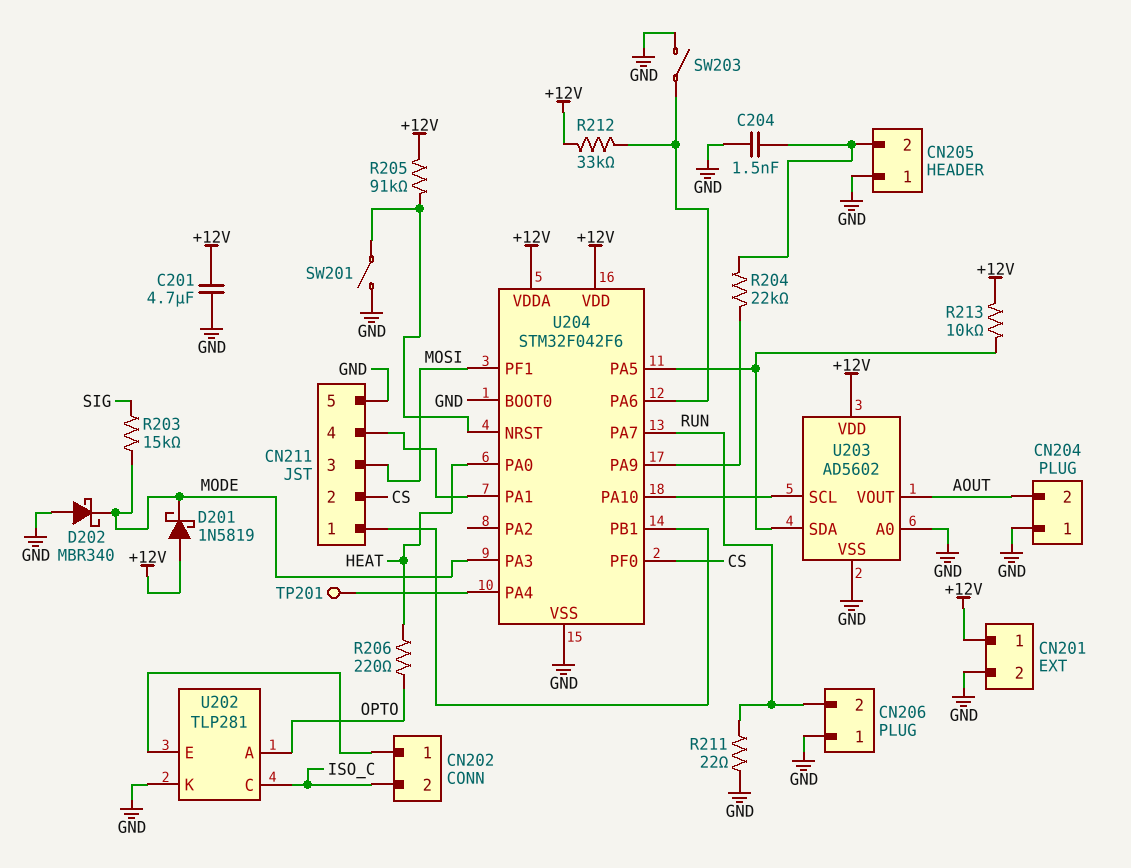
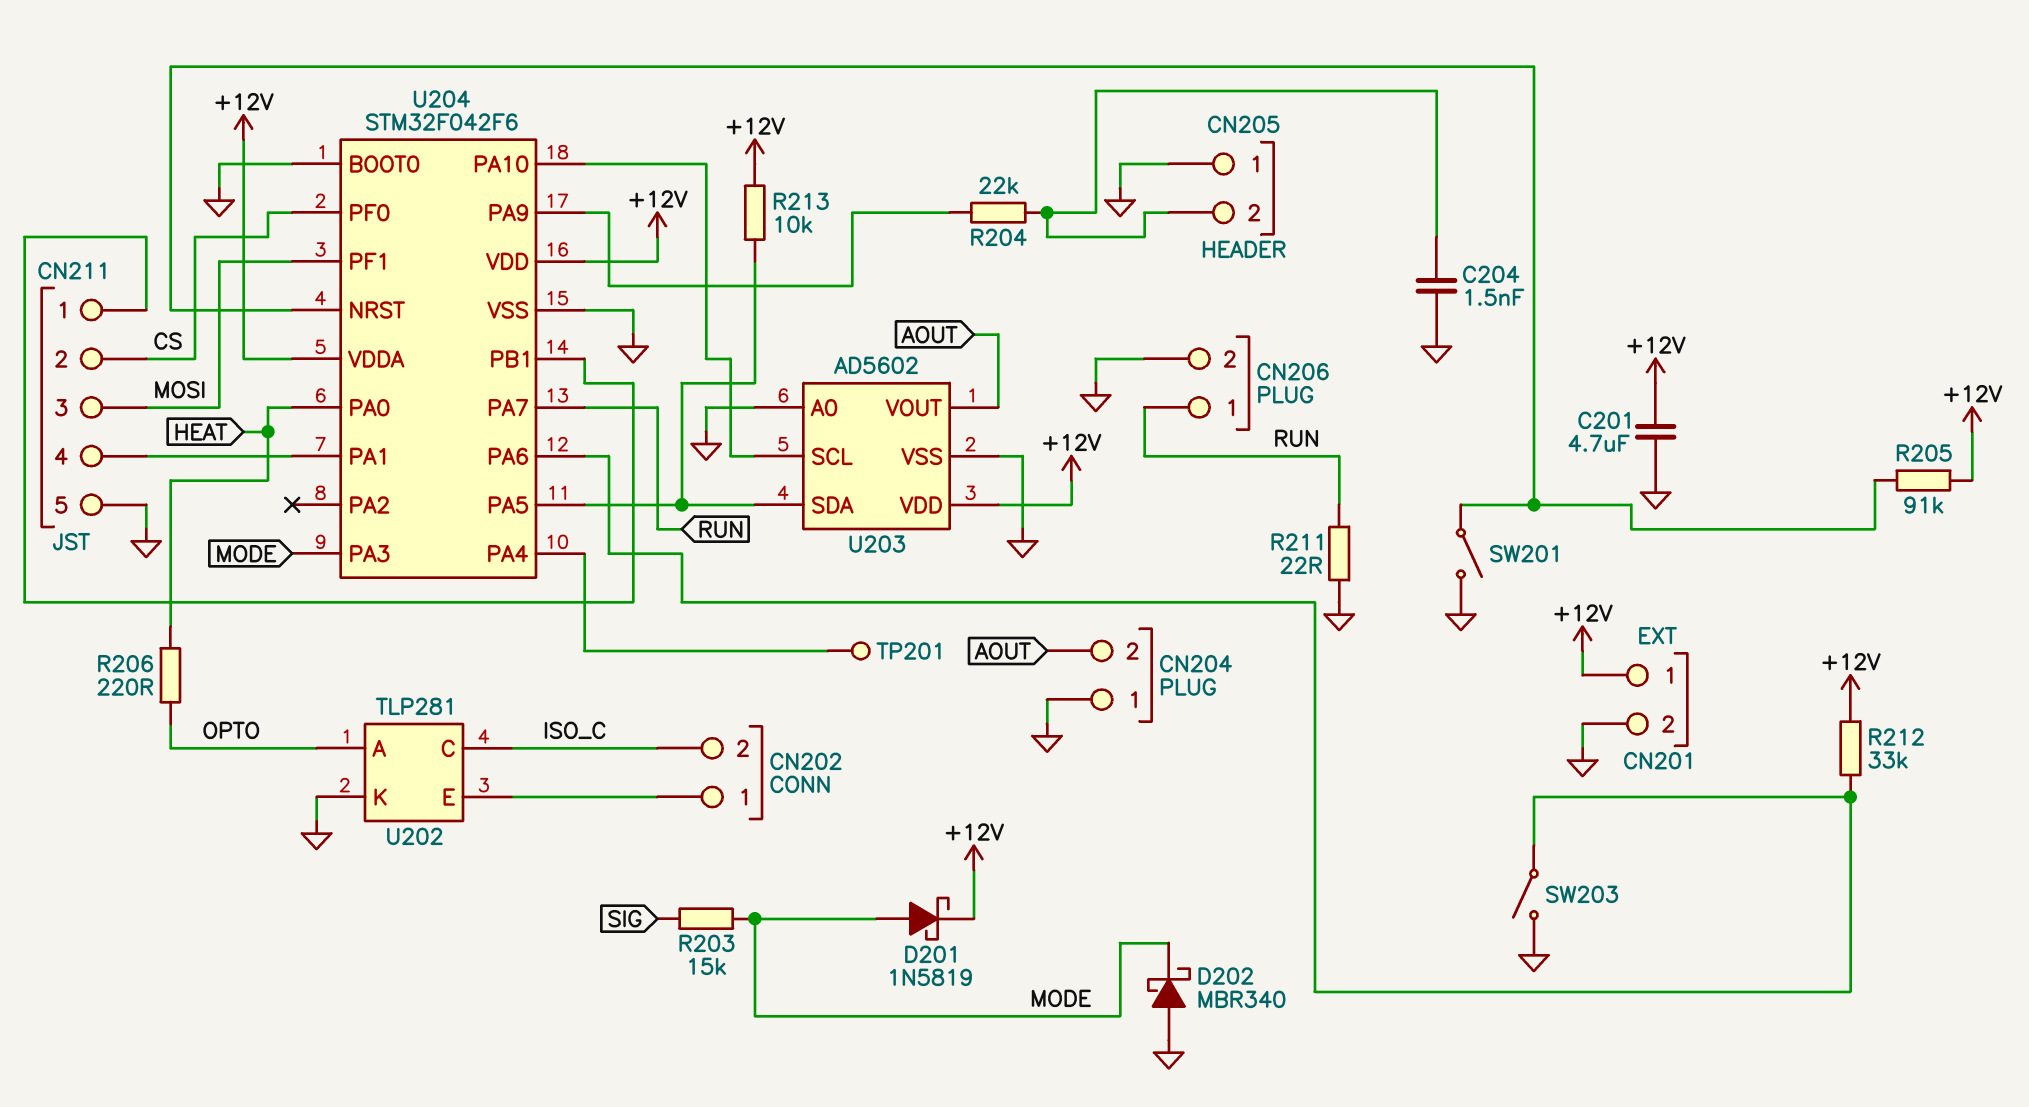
CN206 pin 1: GND -> RUN
CN206 pin 2: RUN -> GND
D201: schottky 1N5819 (A +12V, K MODE) -> schottky 1N5819 (A MODE, K +12V)

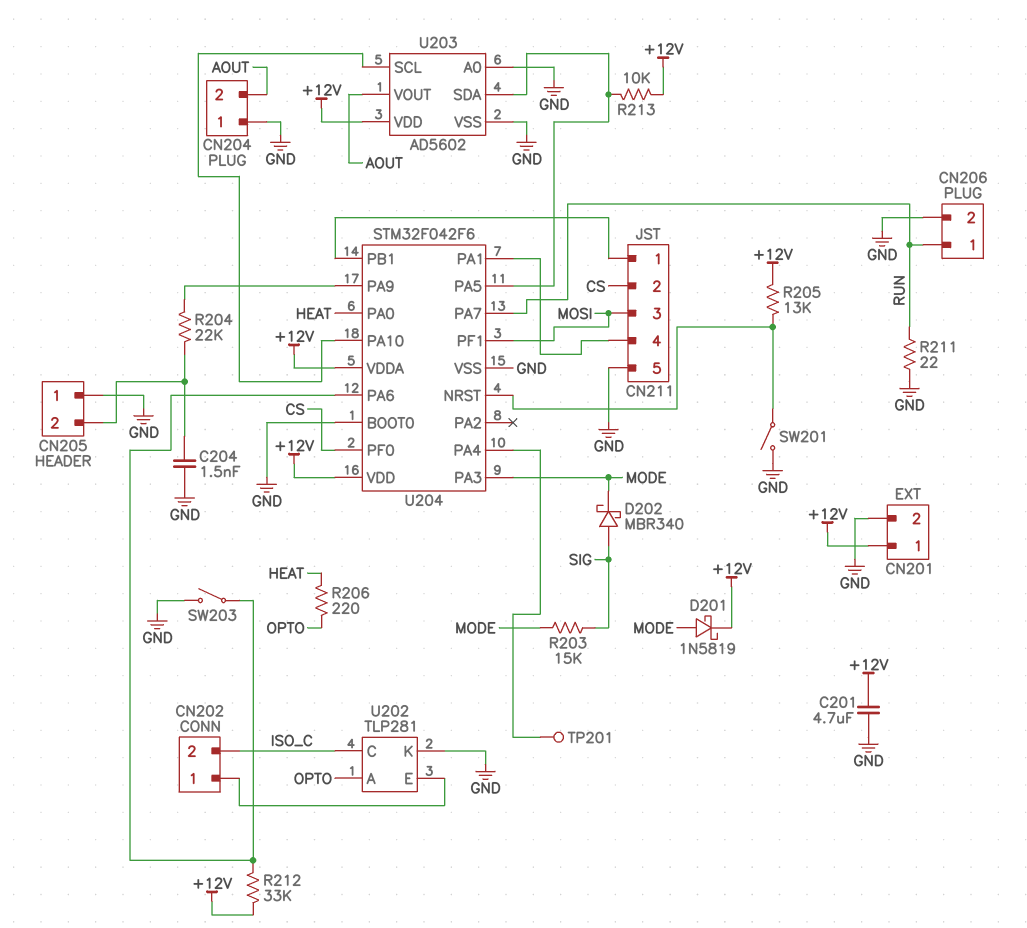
D202: schottky MBR340 (A GND, K MODE) -> schottky MBR340 (A SIG, K MODE)
R205: 91k (+12V, U204/NRST) -> 13k (+12V, U204/NRST)

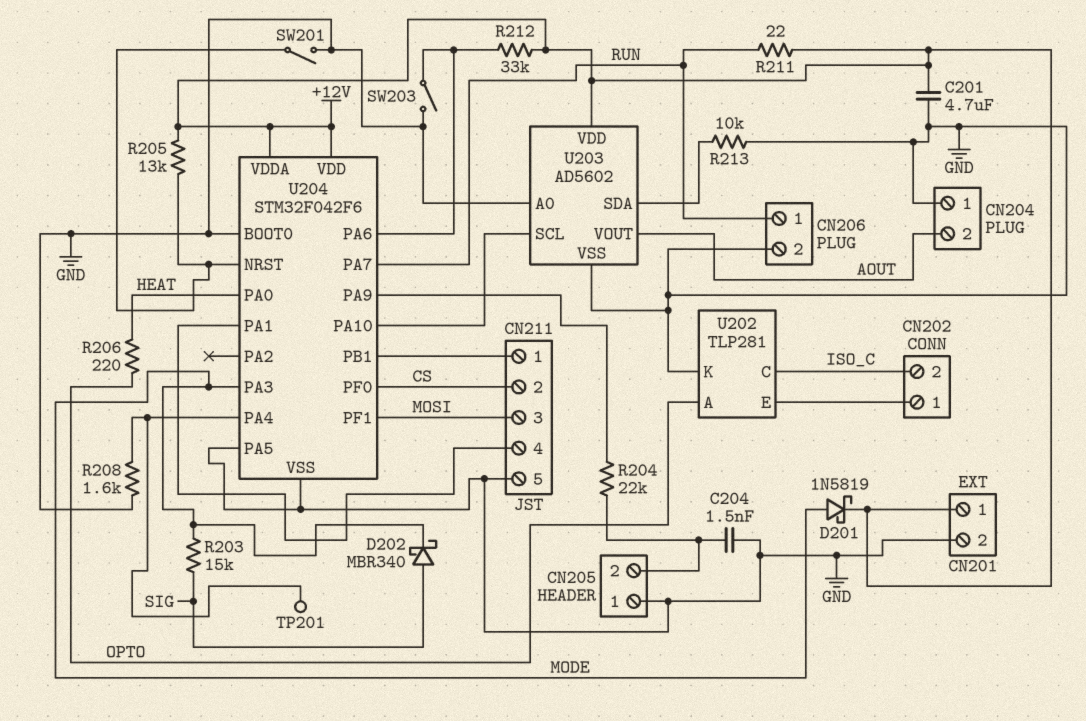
R208: none -> 1.6k (GND, U204/PA4)
R211: 22 (GND, RUN) -> 22 (+12V, RUN)
R213: 10k (+12V, U203/SDA) -> 10k (GND, U203/SDA)
U204 pin PA5: U203/SDA -> GND

